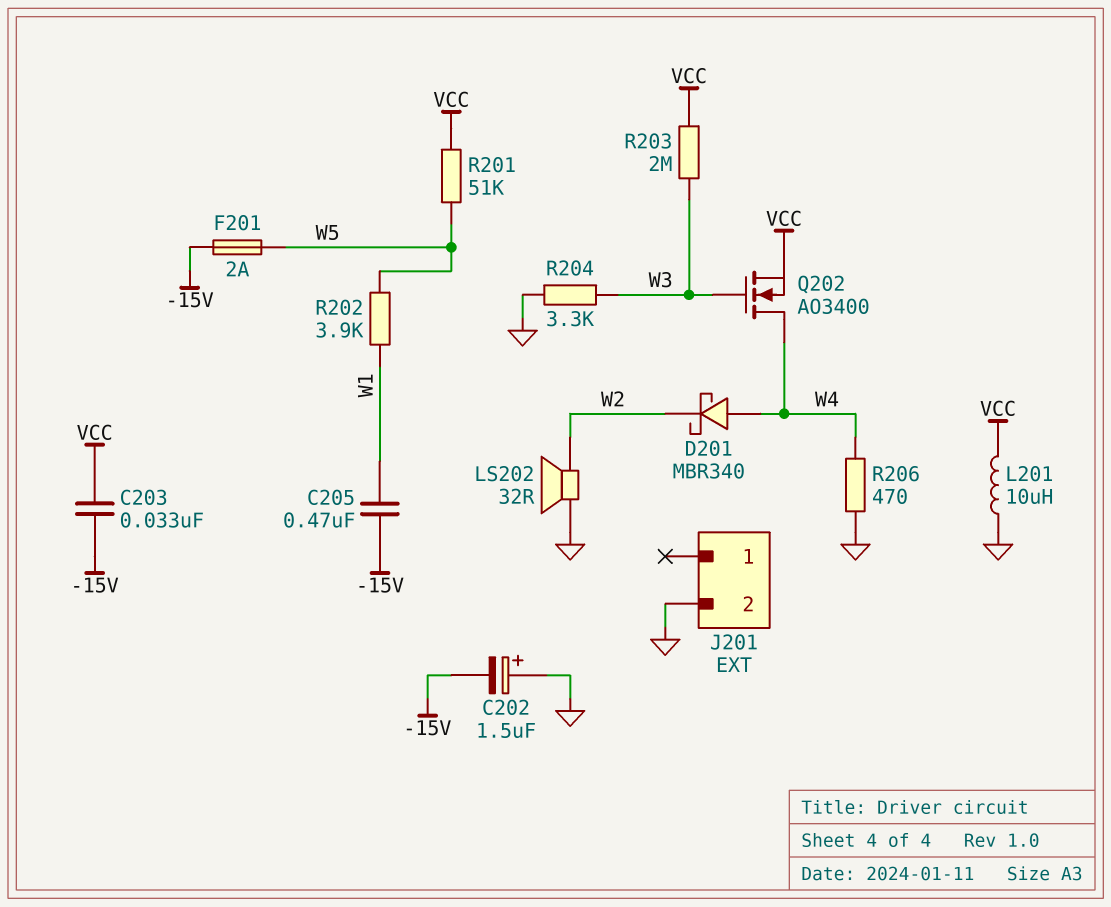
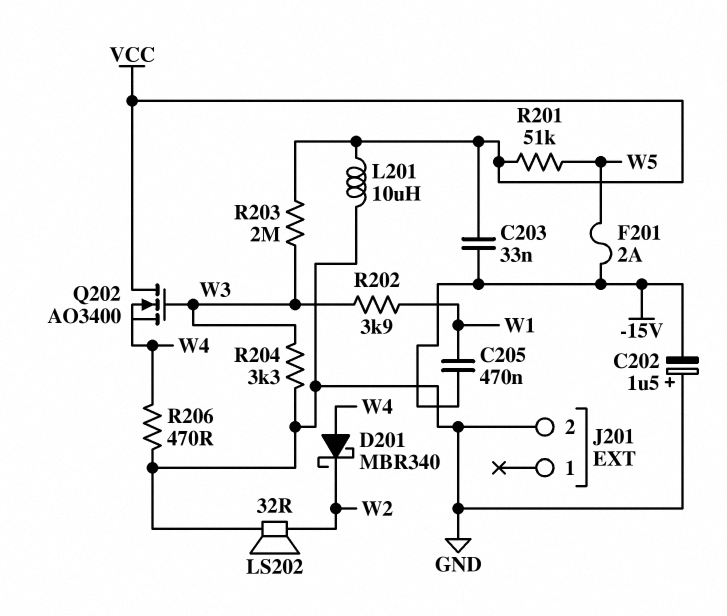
Q202: NMOS AO3400 (G W3, D W4, S VCC) -> NMOS AO3400 (G W3, D VCC, S W4)
R202: 3.9k (W1, W5) -> 3.9k (W1, W3)

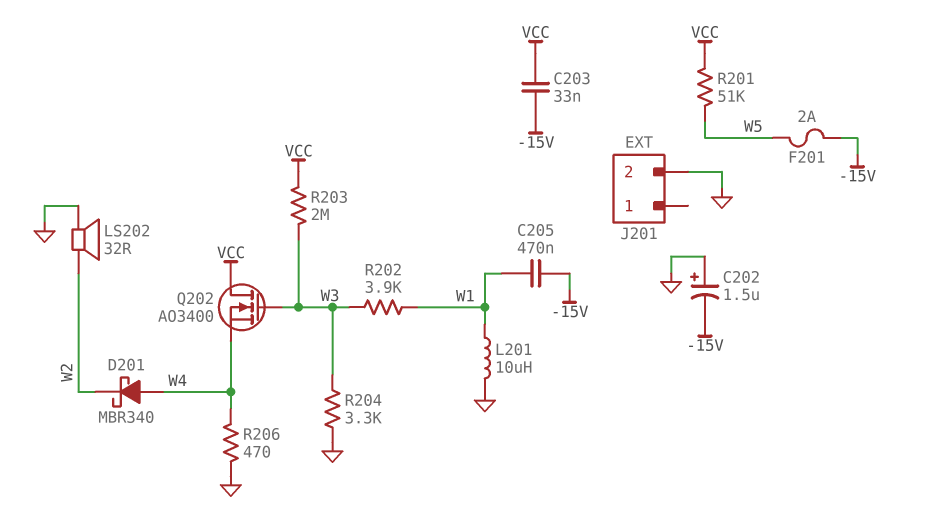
L201: 10uH (GND, VCC) -> 10uH (GND, W1)

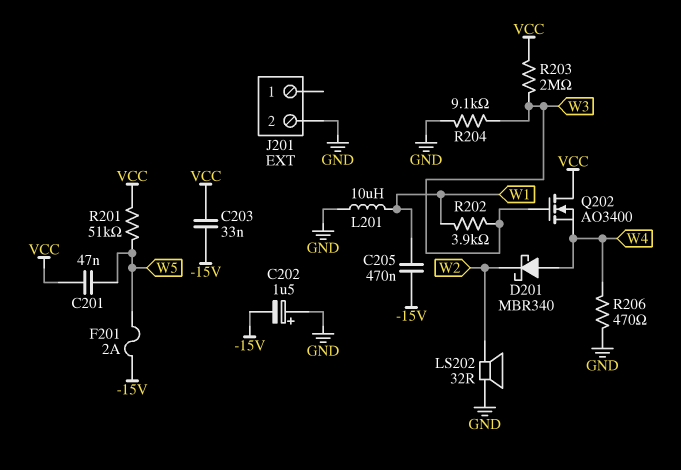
C201: none -> 47nF (VCC, W5)
R204: 3.3k (GND, W3) -> 9.1k (GND, W3)

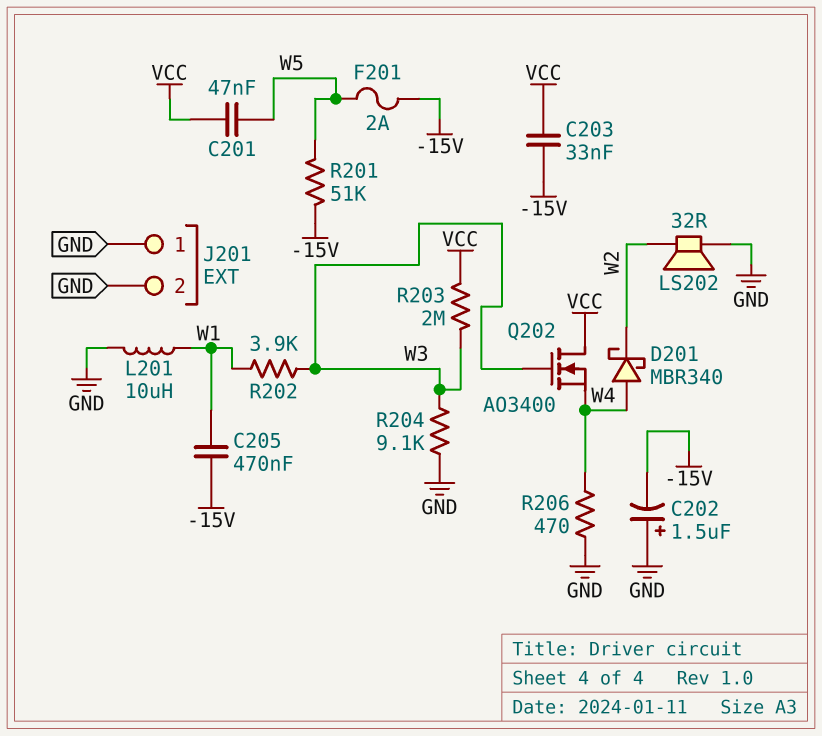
J201 pin 1: none -> GND
R201: 51k (VCC, W5) -> 51k (-15V, W5)

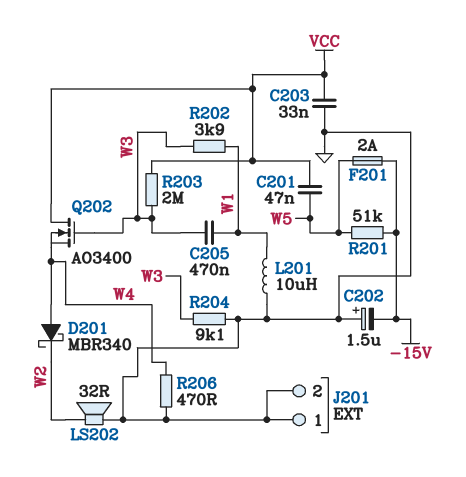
C203: 33nF (-15V, VCC) -> 33nF (GND, VCC)
C205: 470nF (-15V, W1) -> 470nF (W1, W3)

